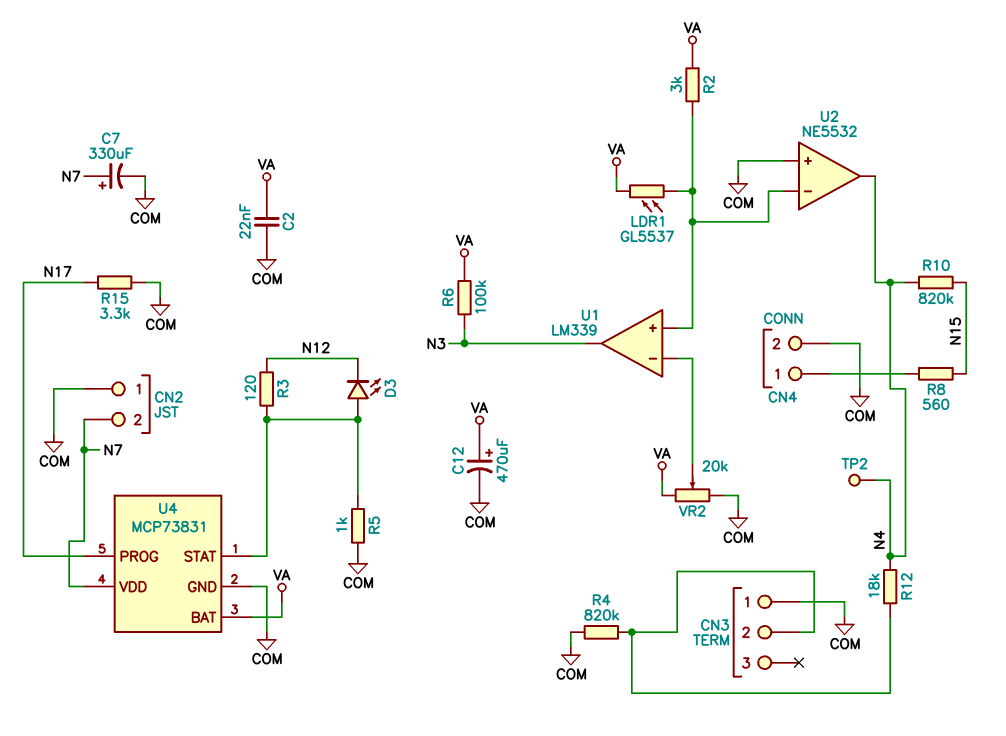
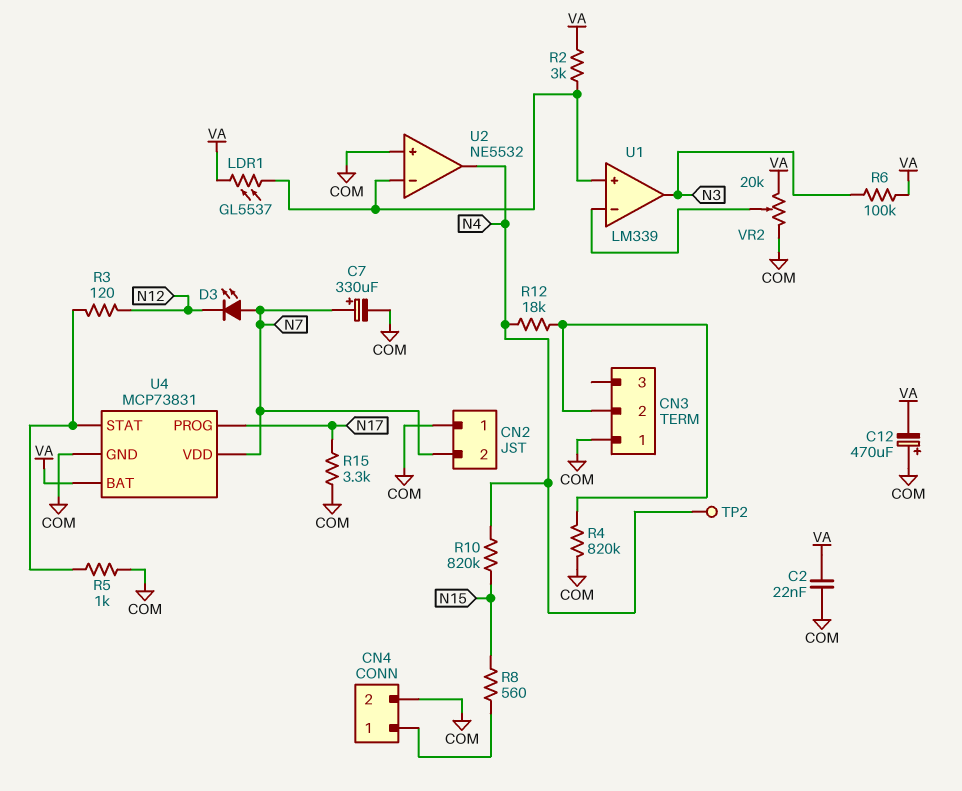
C12: 470uF (plus VA, minus COM) -> 470uF (plus COM, minus VA)
D3: LED (A U4/STAT, K N12) -> LED (A N7, K N12)

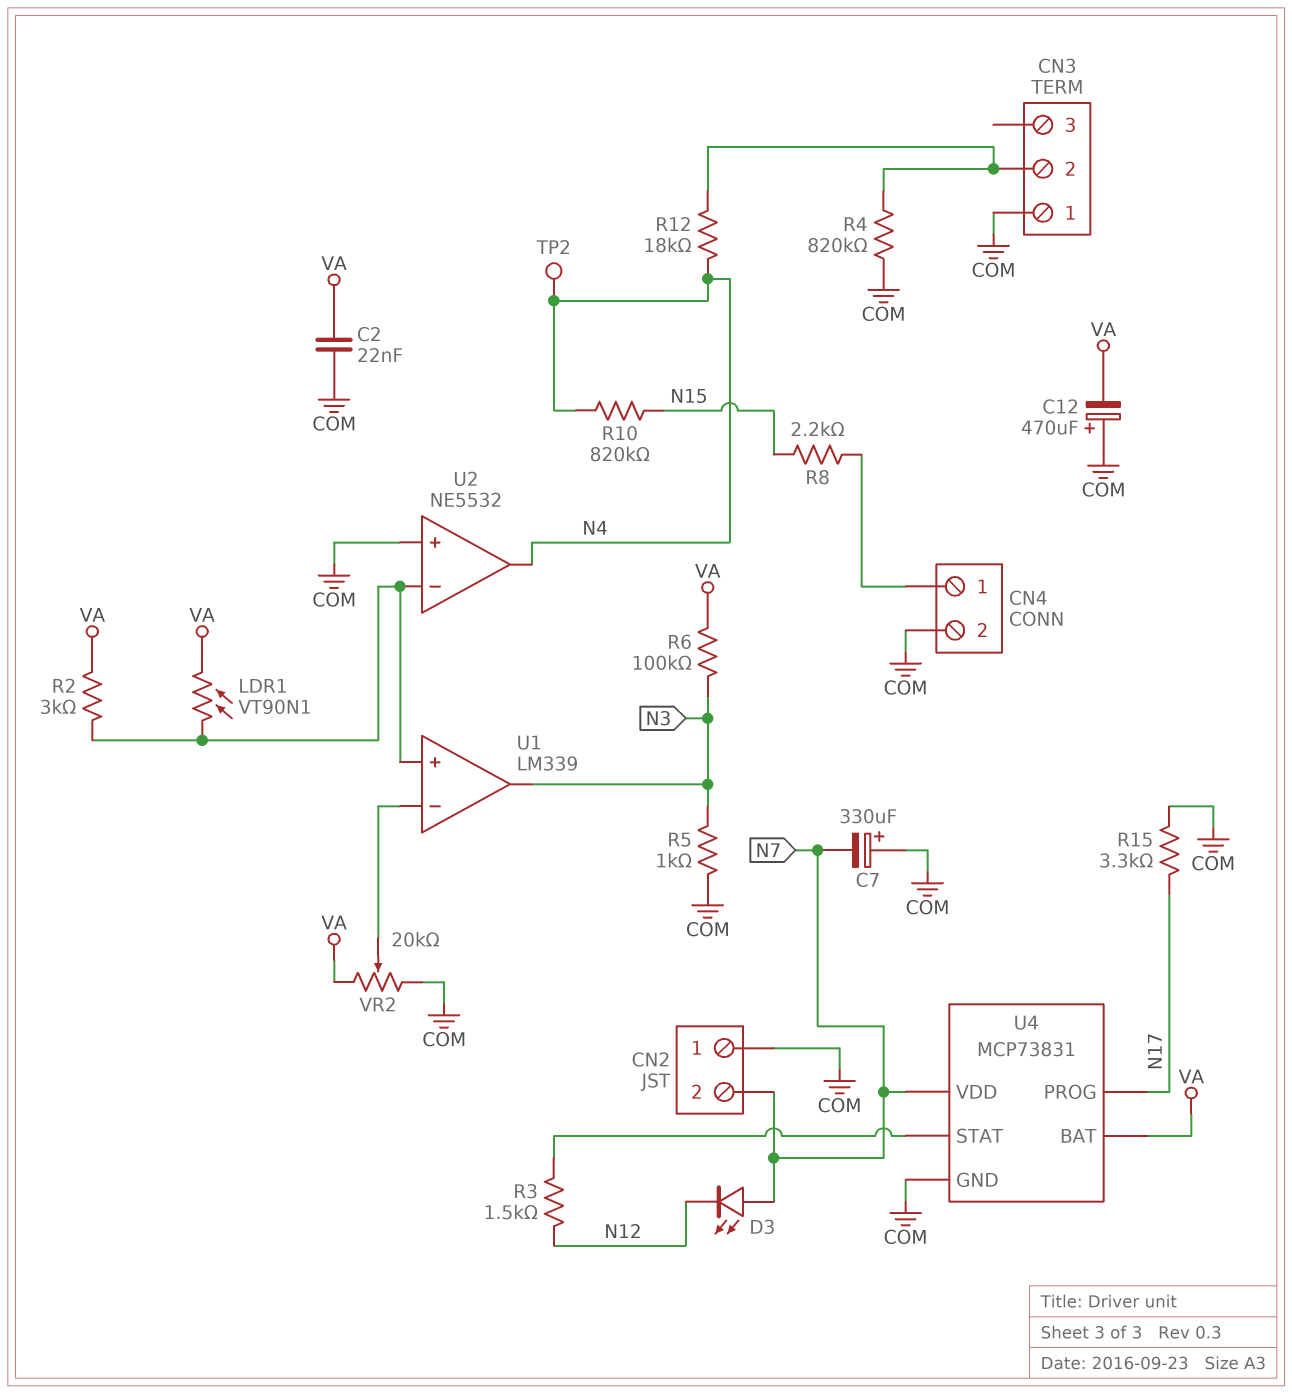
C7: 330uF (plus N7, minus COM) -> 330uF (plus COM, minus N7)
LDR1: GL5537 (U1/in+, VA) -> VT90N1 (U1/in+, VA)
R3: 120 (N12, U4/STAT) -> 1.5k (N12, U4/STAT)
R5: 1k (COM, U4/STAT) -> 1k (COM, N3)
R8: 560 (CN4/1, N15) -> 2.2k (CN4/1, N15)

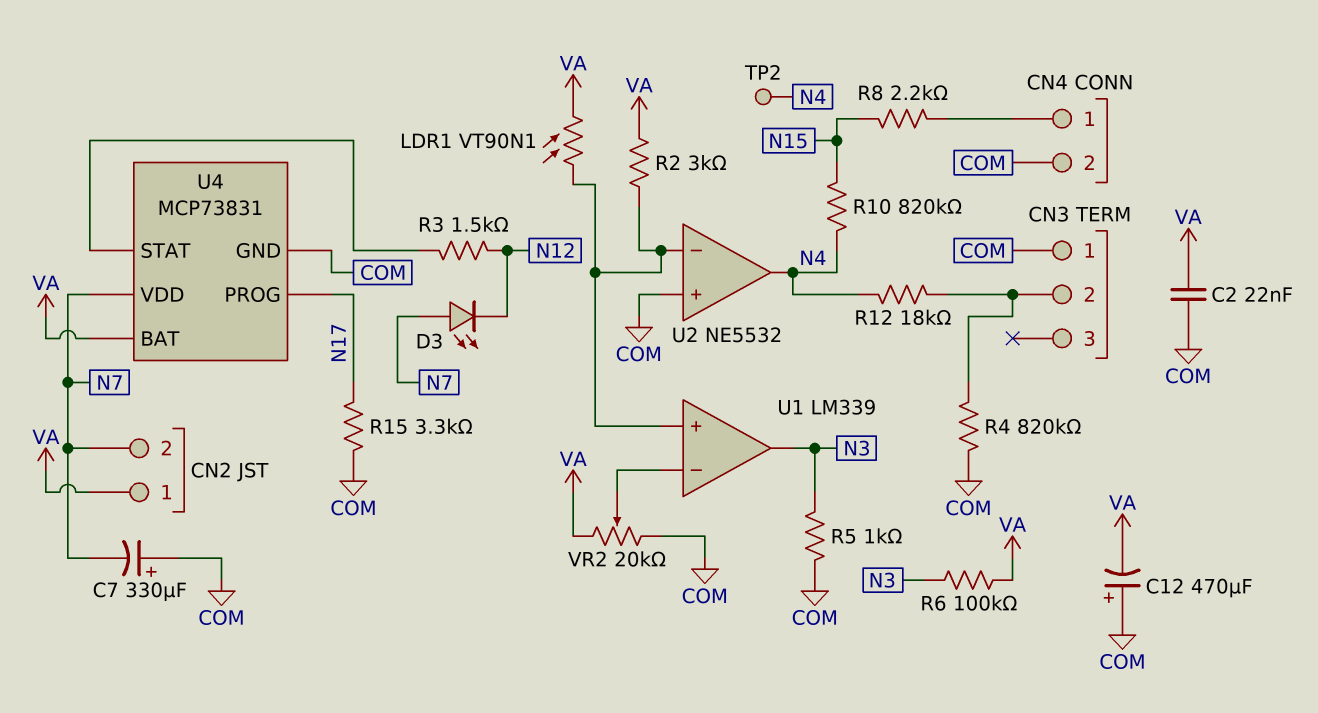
CN2 pin 1: COM -> VA

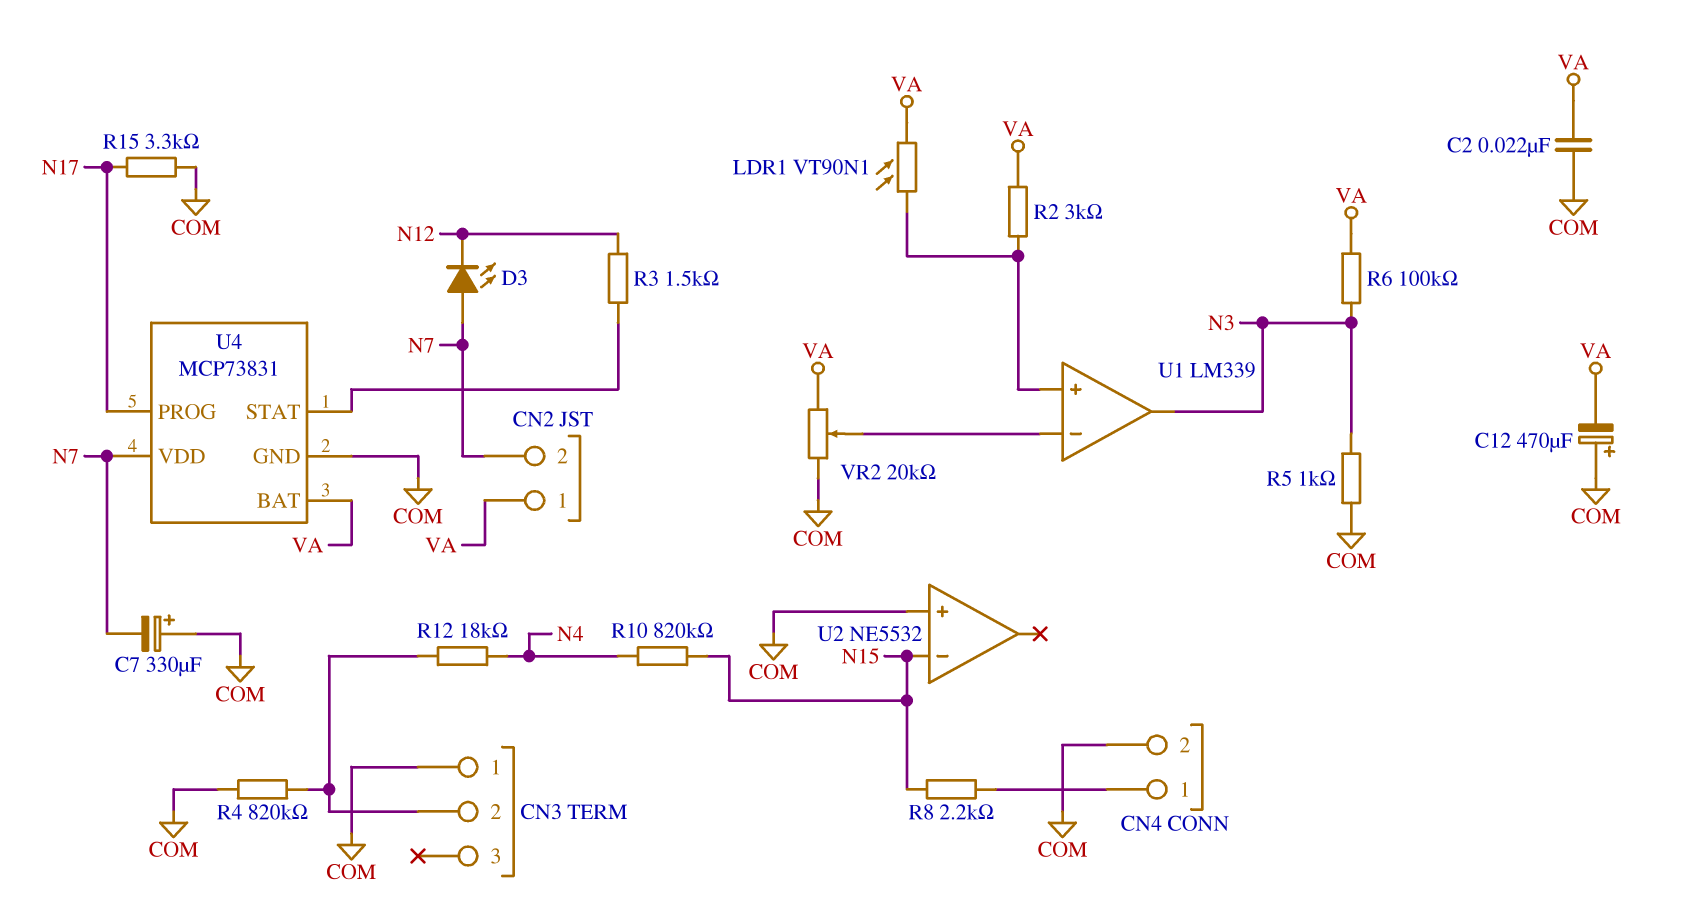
TP2: test point (N4) -> none
U2 pin in-: U1/in+ -> N15
U2 pin out: N4 -> none

